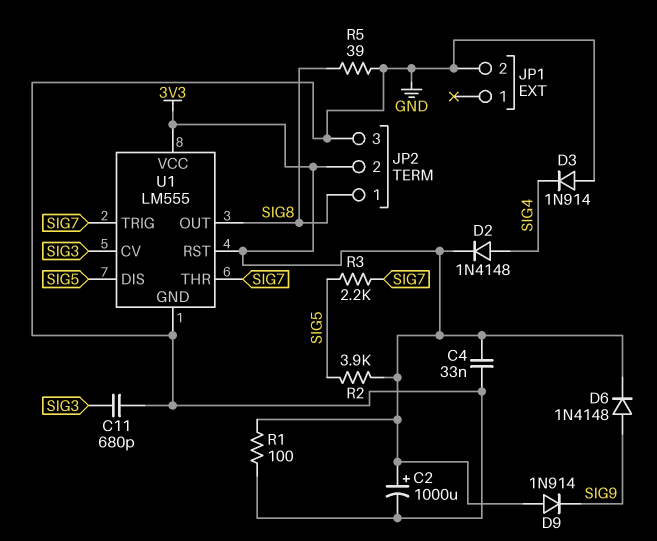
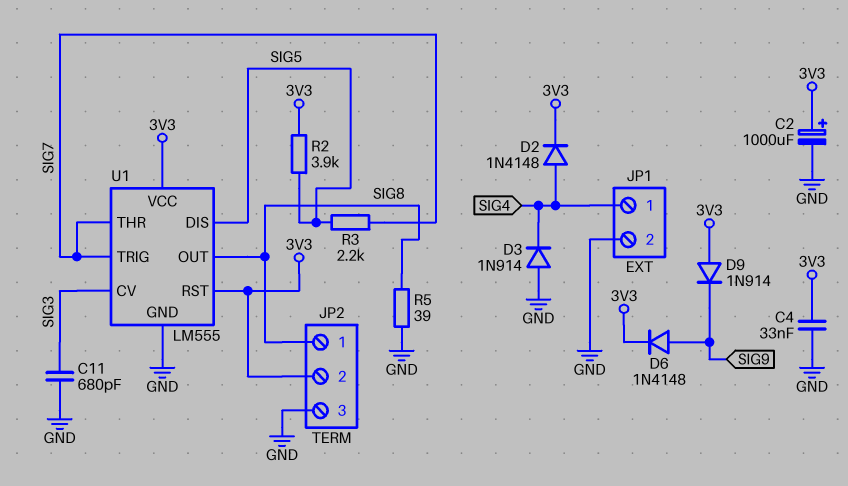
JP1 pin 1: none -> SIG4
R1: 100 (3V3, GND) -> none

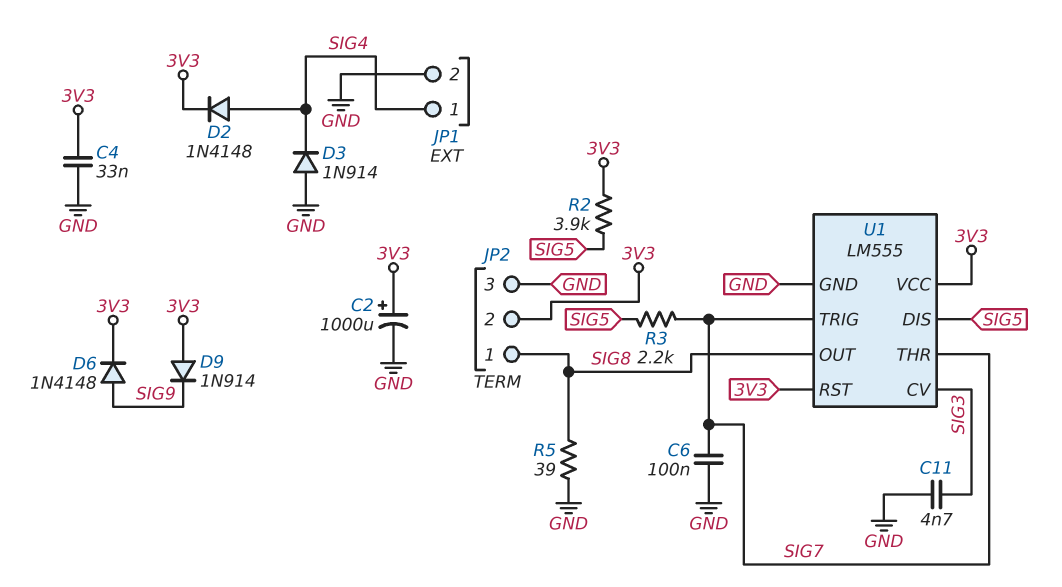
C6: none -> 100nF (GND, SIG7)
C11: 680pF (GND, SIG3) -> 4.7nF (GND, SIG3)

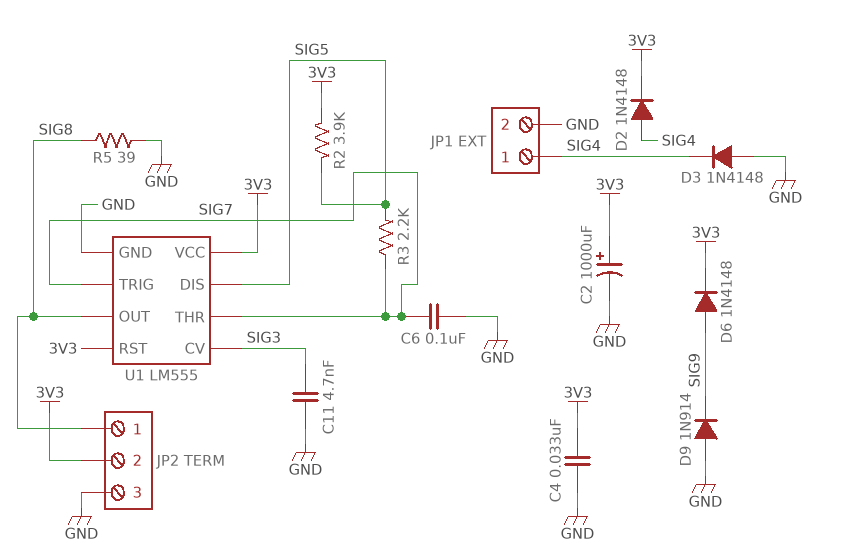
D3: diode 1N914 (A GND, K SIG4) -> diode 1N4148 (A GND, K SIG4)
D9: diode 1N914 (A 3V3, K SIG9) -> diode 1N914 (A GND, K SIG9)

